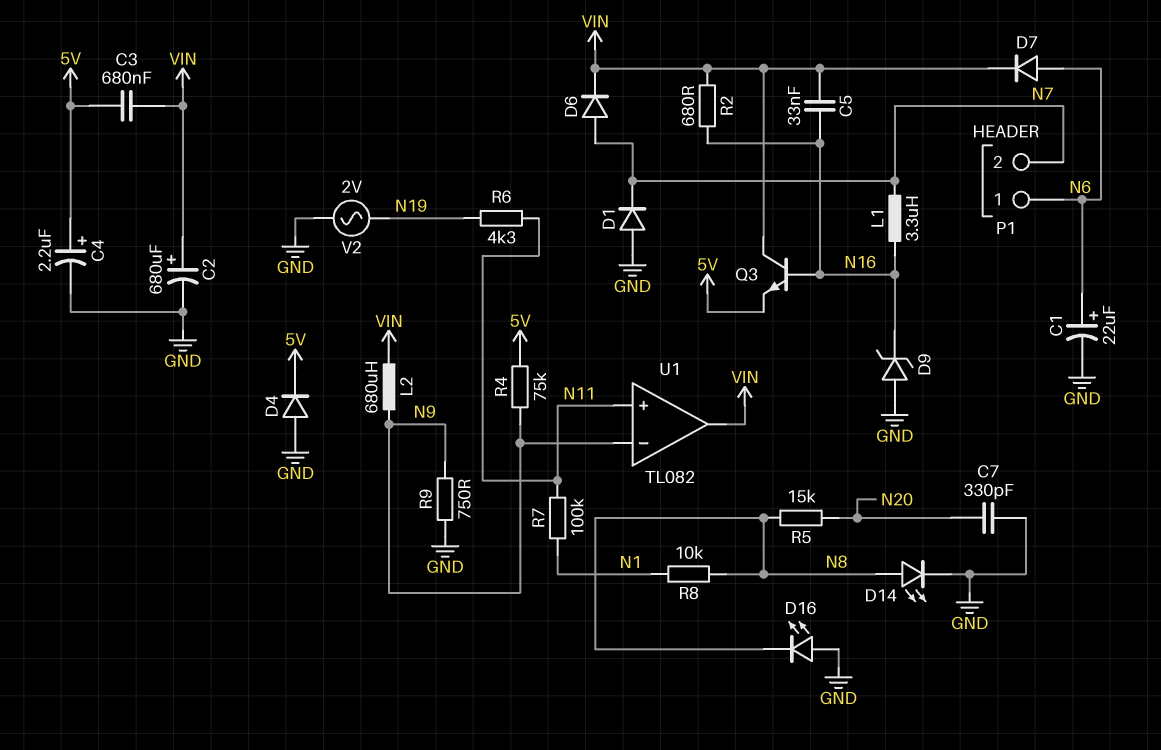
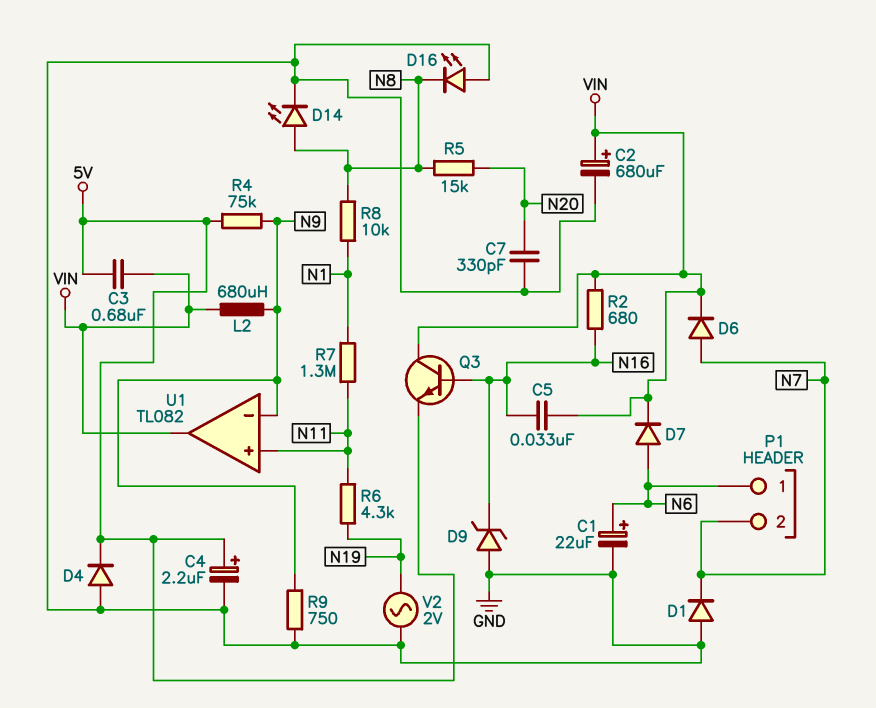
L1: 3.3uH (N7, N16) -> none
R7: 100k (N1, N11) -> 1.3M (N1, N11)

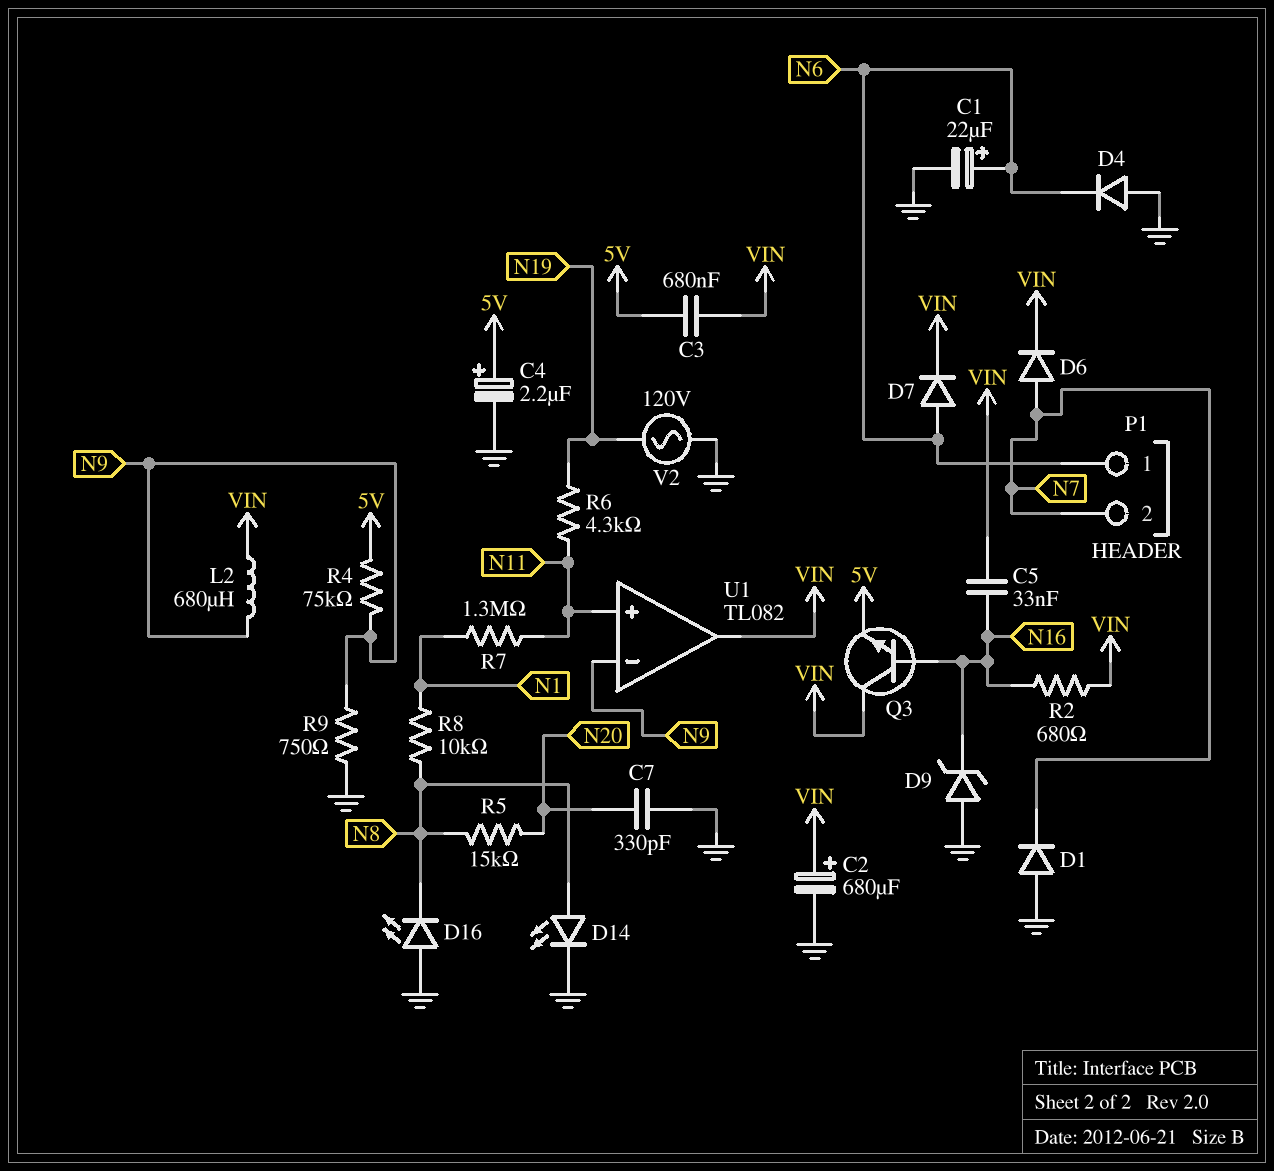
D4: diode (A GND, K 5V) -> diode (A GND, K N6)
V2: AC 2V (GND, N19) -> AC 120V (GND, N19)

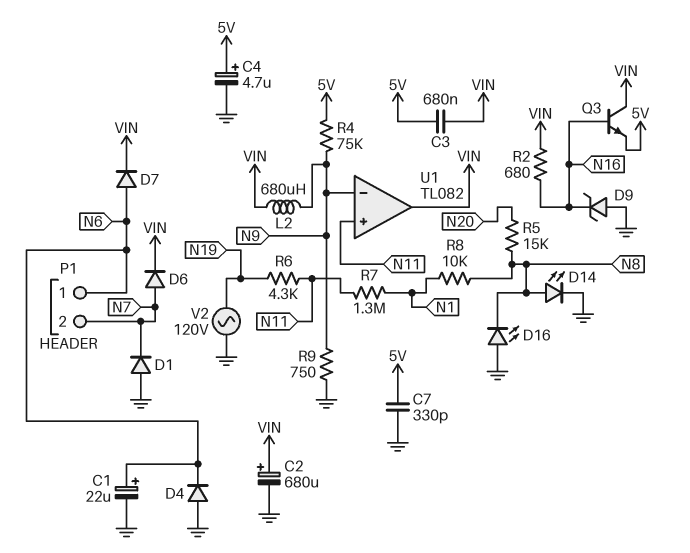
C4: 2.2uF (plus 5V, minus GND) -> 4.7uF (plus 5V, minus GND)
C5: 33nF (N16, VIN) -> none
C7: 330pF (GND, N20) -> 330pF (5V, GND)

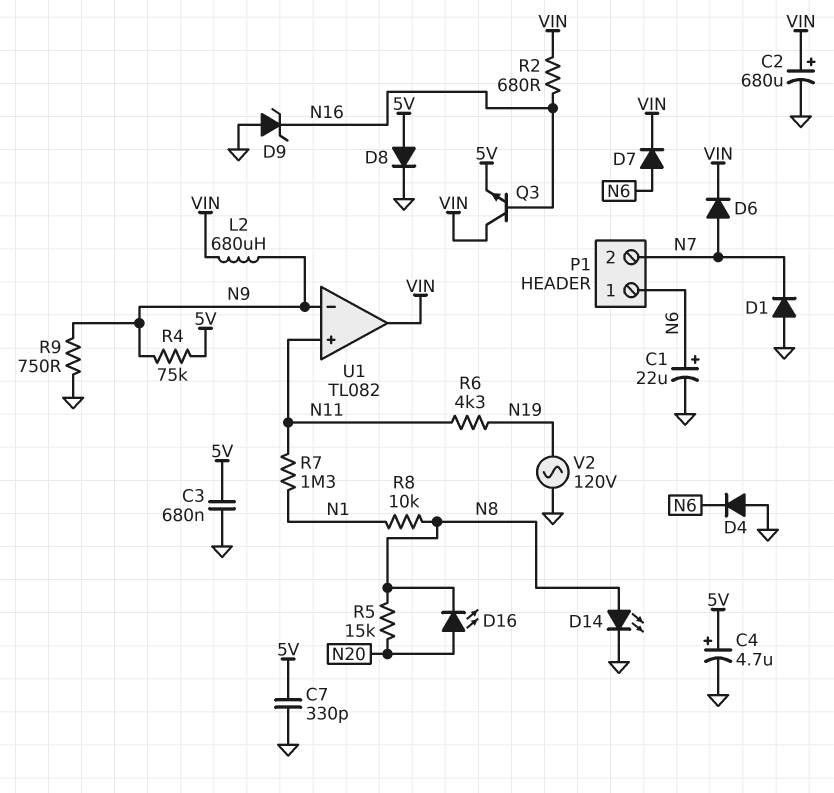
C3: 680nF (5V, VIN) -> 680nF (5V, GND)
D8: none -> diode (A 5V, K GND)
D16: LED (A GND, K N8) -> LED (A N20, K N8)

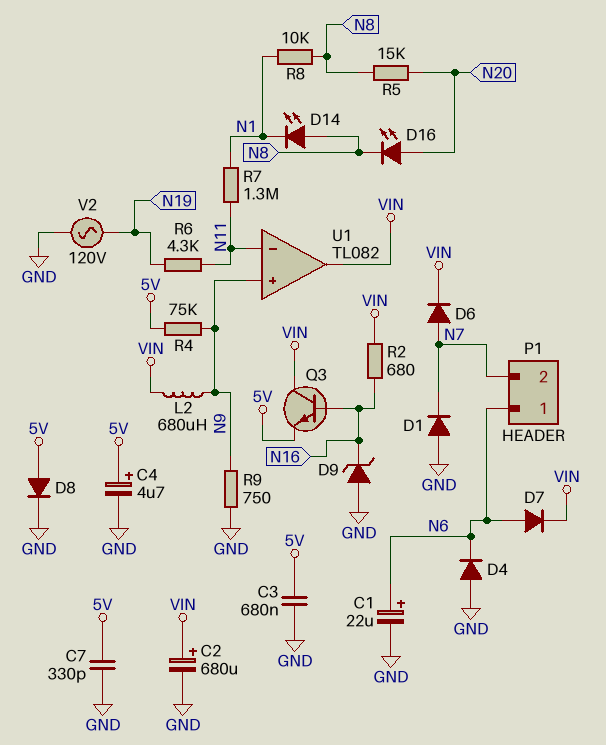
D14: LED (A N8, K GND) -> LED (A N8, K N1)
U1 pin in+: N11 -> N9
U1 pin in-: N9 -> N11

